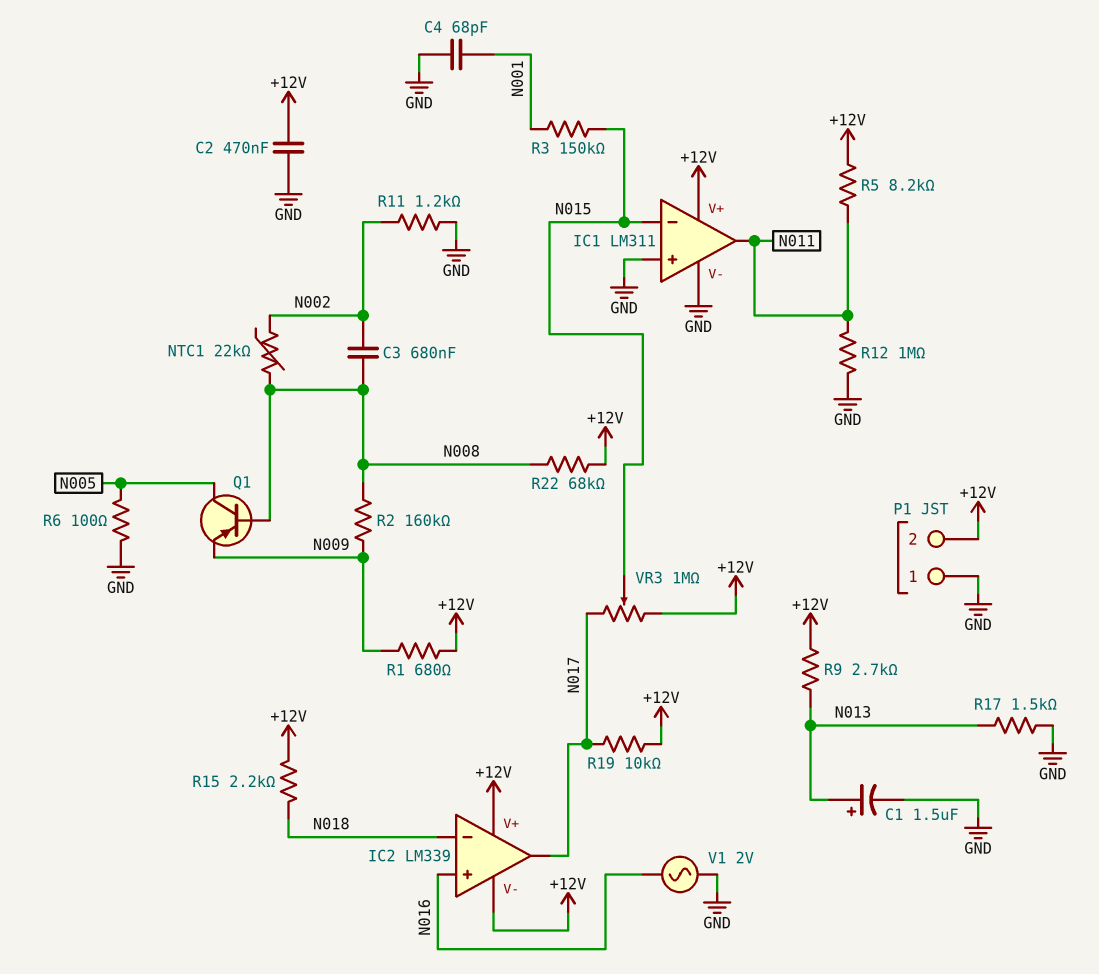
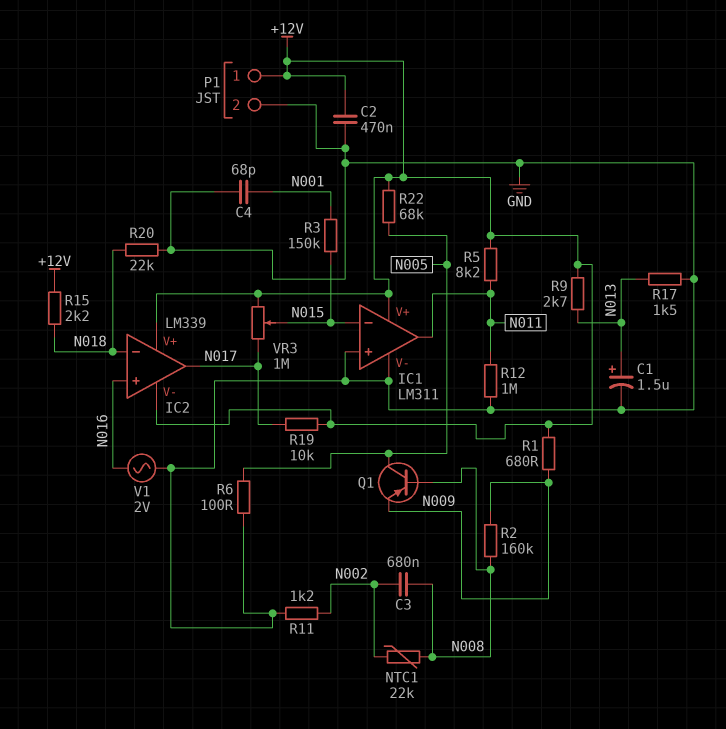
P1 pin 1: GND -> +12V
P1 pin 2: +12V -> GND
R20: none -> 22k (GND, N018)
R22: 68k (+12V, N008) -> 68k (+12V, N005)

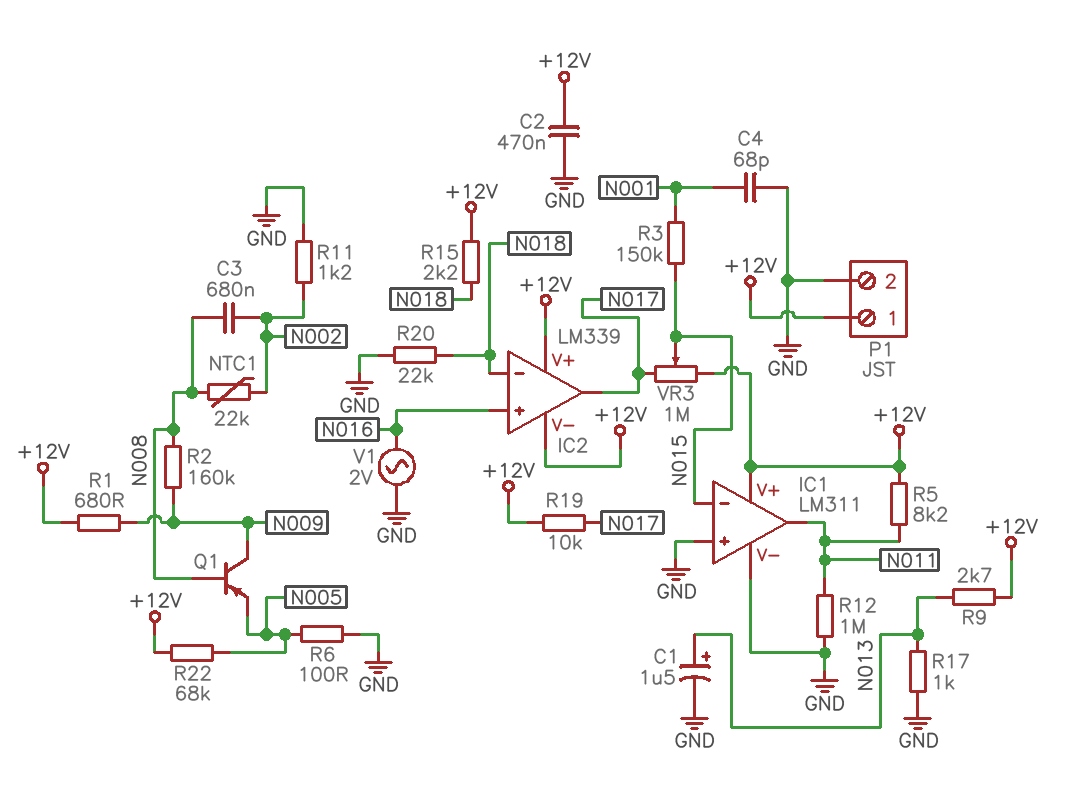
Q1: PNP (B N008, C N005, E N009) -> PNP (B N008, C N009, E N005)
R17: 1.5k (GND, N013) -> 1k (GND, N013)

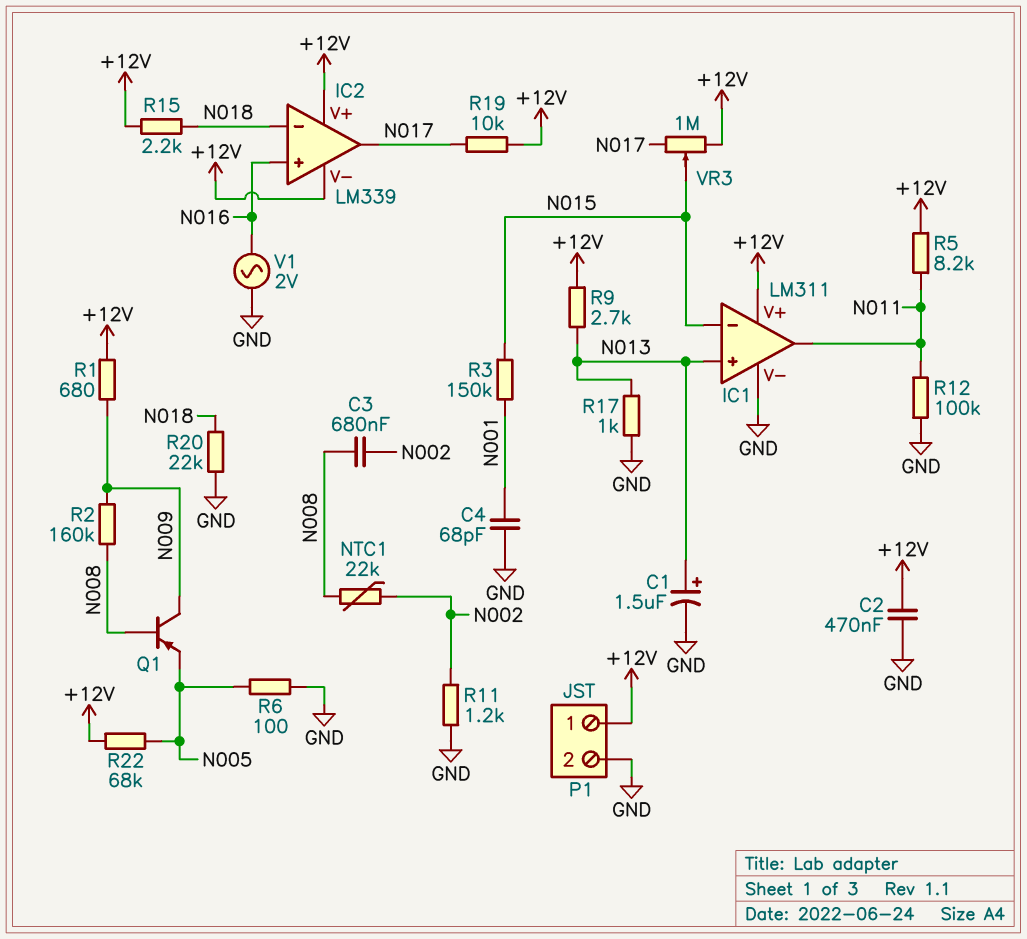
IC1 pin in+: GND -> N013
R12: 1M (GND, N011) -> 100k (GND, N011)

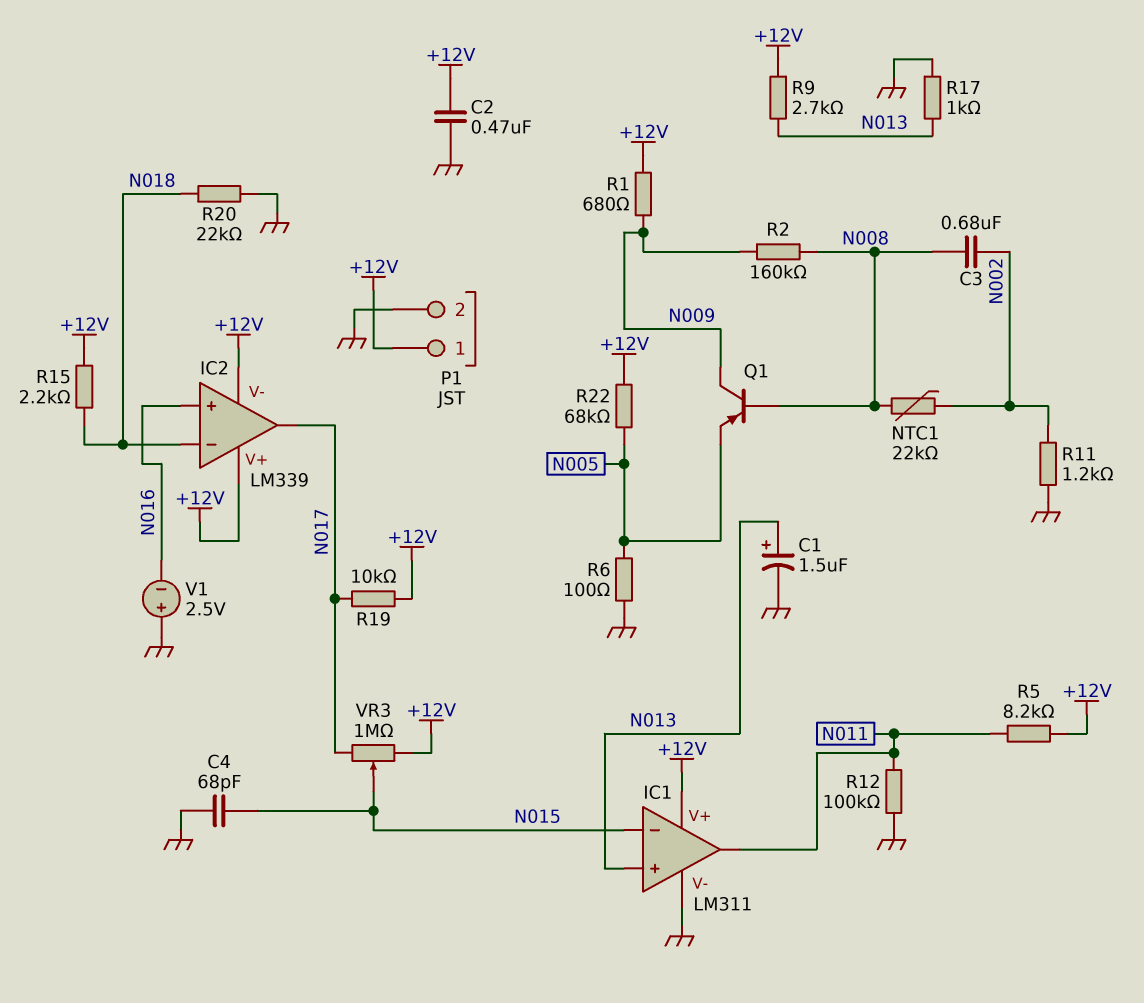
C4: 68pF (GND, N001) -> 68pF (GND, N015)
R3: 150k (N001, N015) -> none
V1: AC 2V (GND, N016) -> 2.5V (plus GND, minus N016)

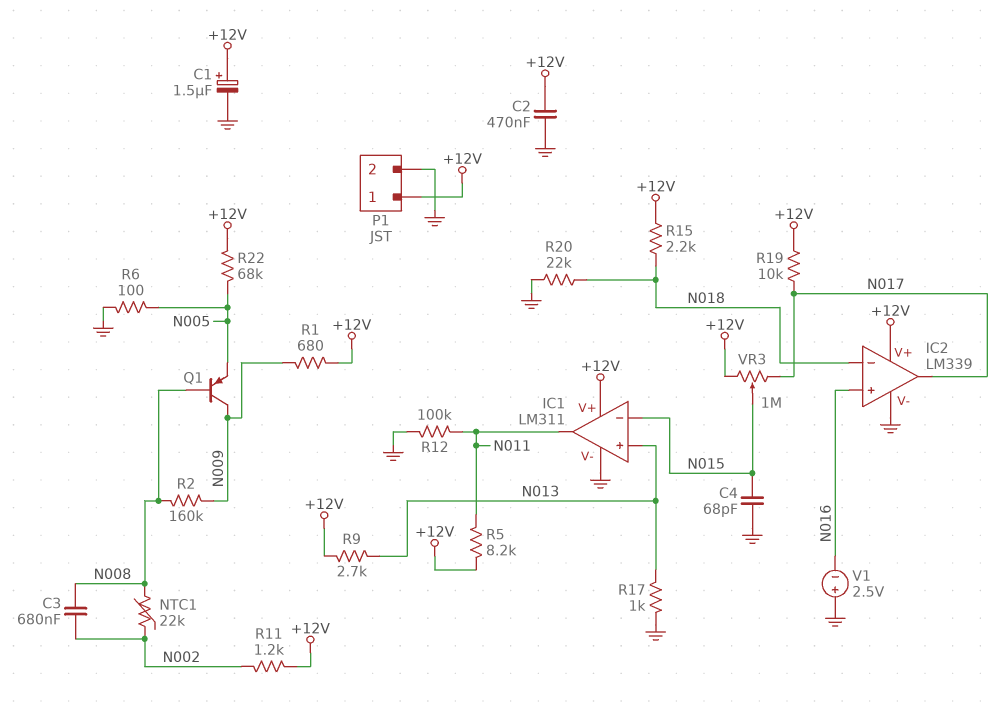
C1: 1.5uF (plus N013, minus GND) -> 1.5uF (plus +12V, minus GND)
IC2 pin V-: +12V -> GND
R11: 1.2k (GND, N002) -> 1.2k (+12V, N002)

